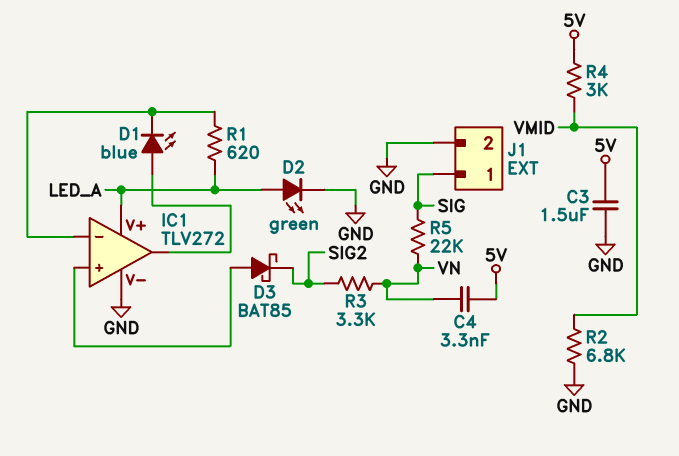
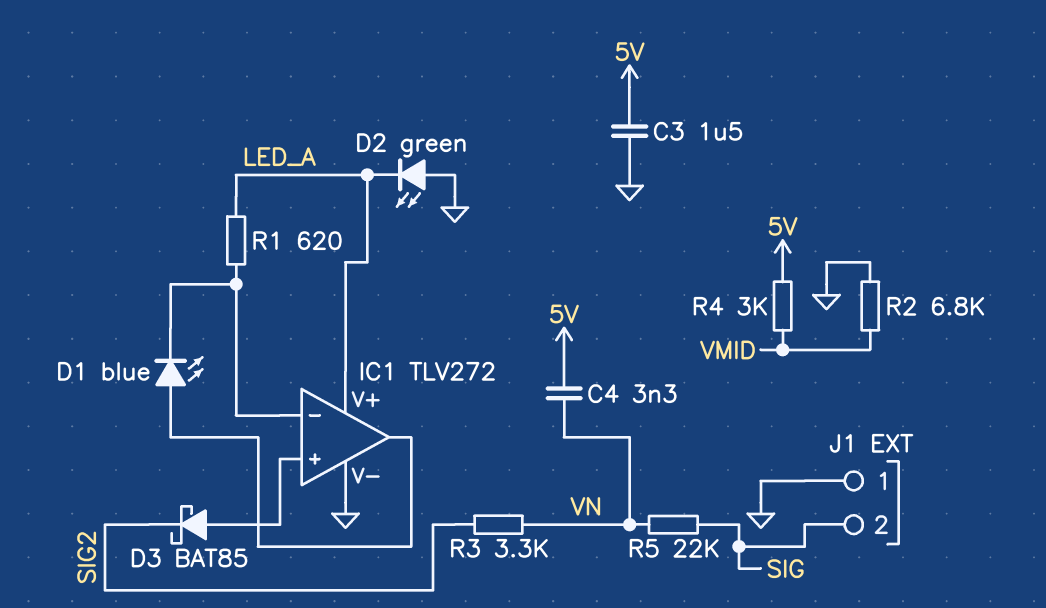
D2: LED green (A LED_A, K GND) -> LED green (A GND, K LED_A)
J1 pin 1: SIG -> GND
J1 pin 2: GND -> SIG

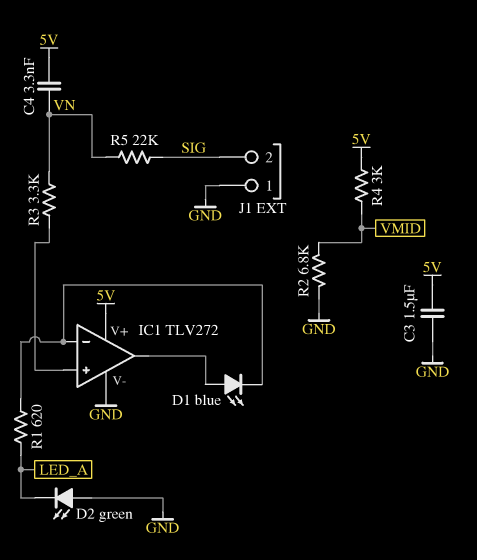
D3: schottky BAT85 (A IC1/in+, K SIG2) -> none
IC1 pin V+: LED_A -> 5V
R3: 3.3k (SIG2, VN) -> 3.3k (IC1/in+, VN)

